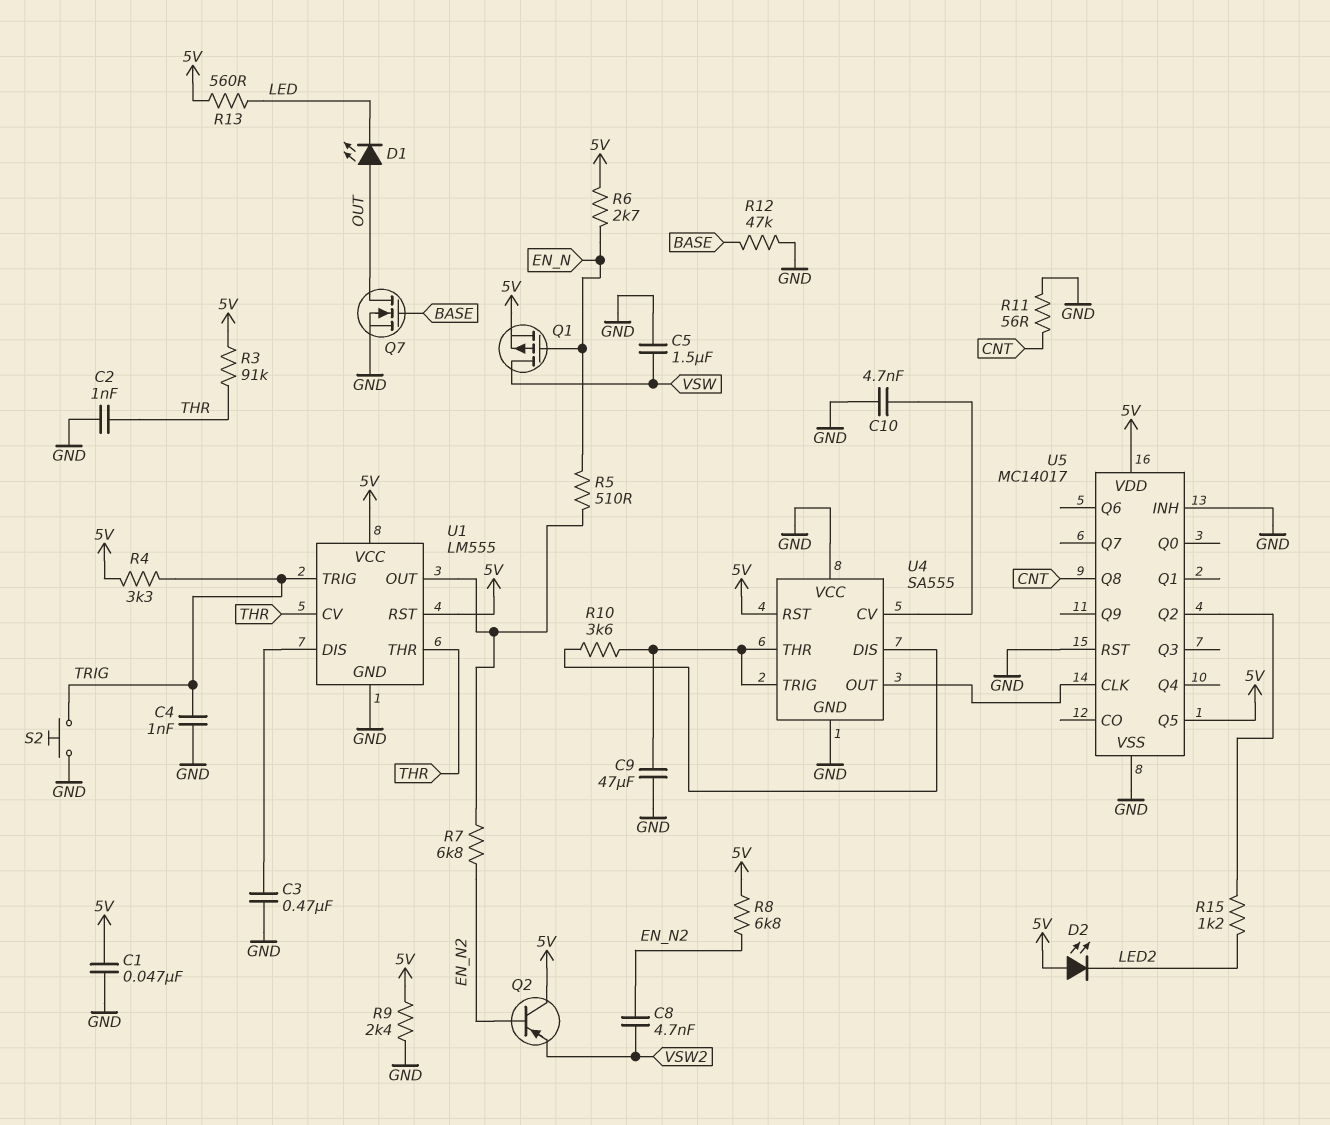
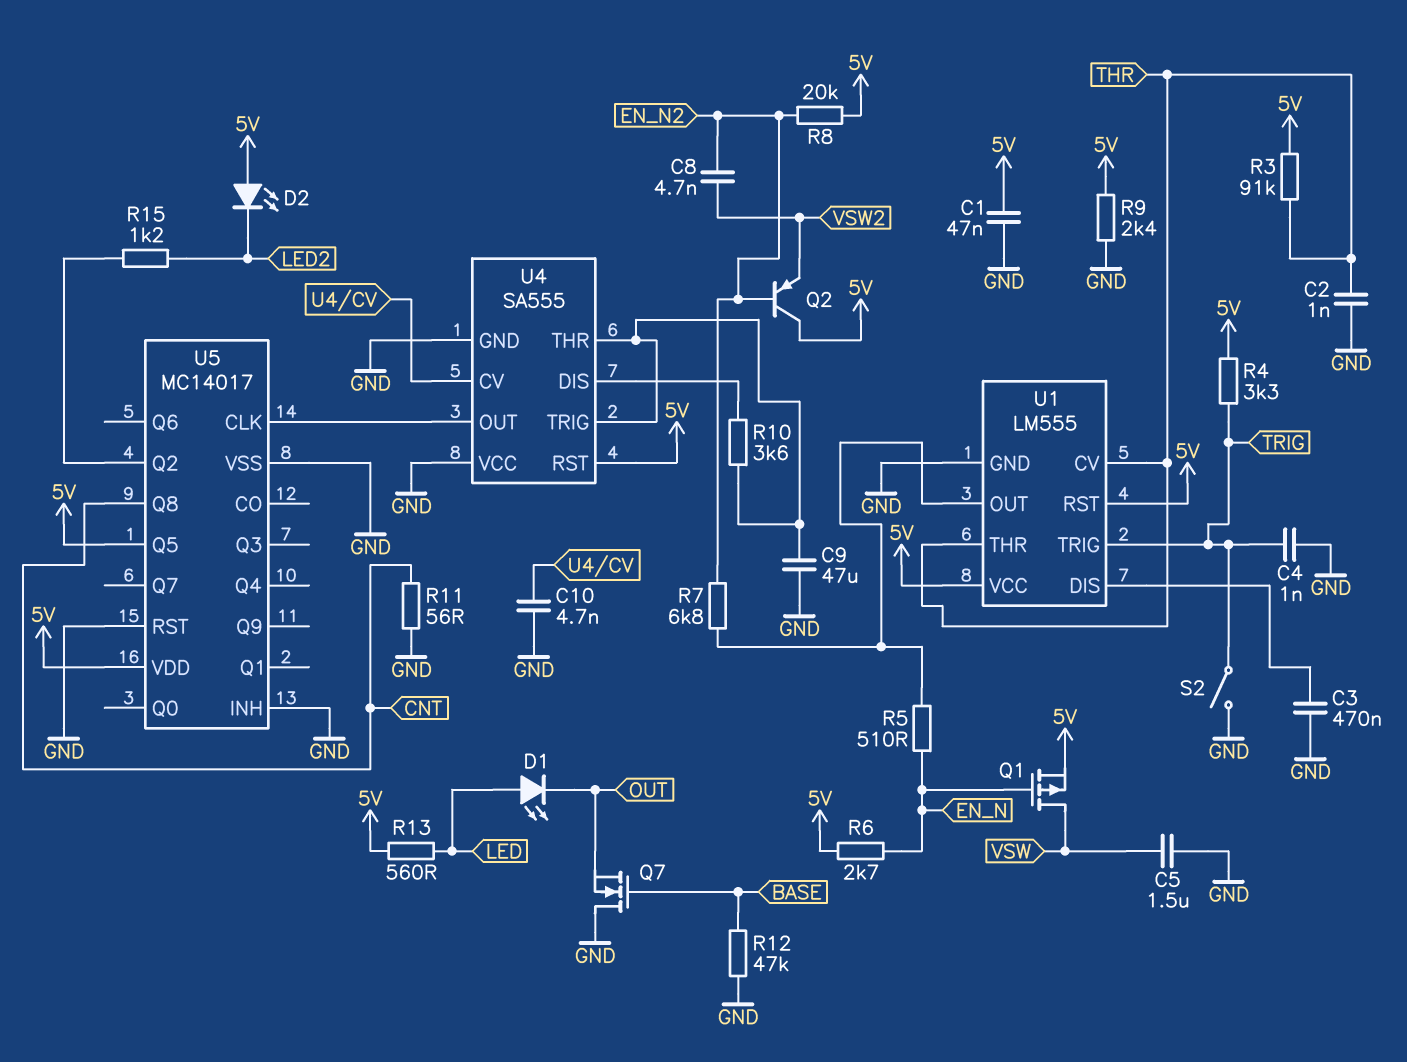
D1: LED (A OUT, K LED) -> LED (A LED, K OUT)
Q7: NMOS (G BASE, D OUT, S GND) -> NMOS (G BASE, D GND, S OUT)
R8: 6.8k (5V, EN_N2) -> 20k (5V, EN_N2)
S2: button (GND, TRIG) -> switch (GND, TRIG)

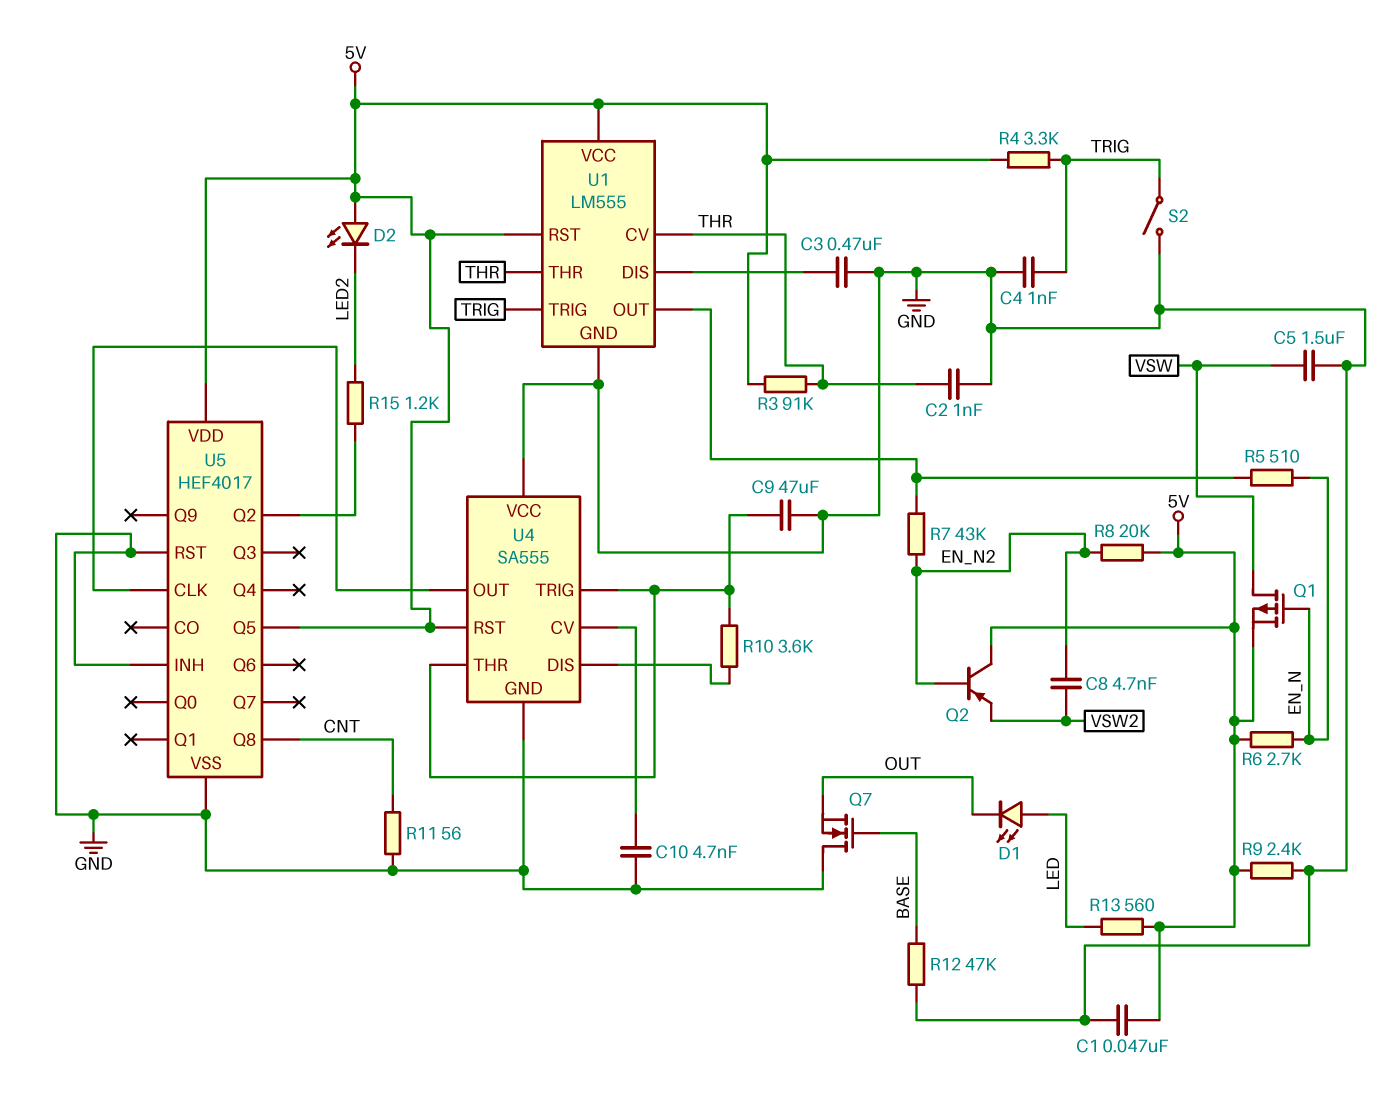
R7: 6.8k (EN_N2, U1/OUT) -> 43k (EN_N2, U1/OUT)
U5: MC14017 -> HEF4017

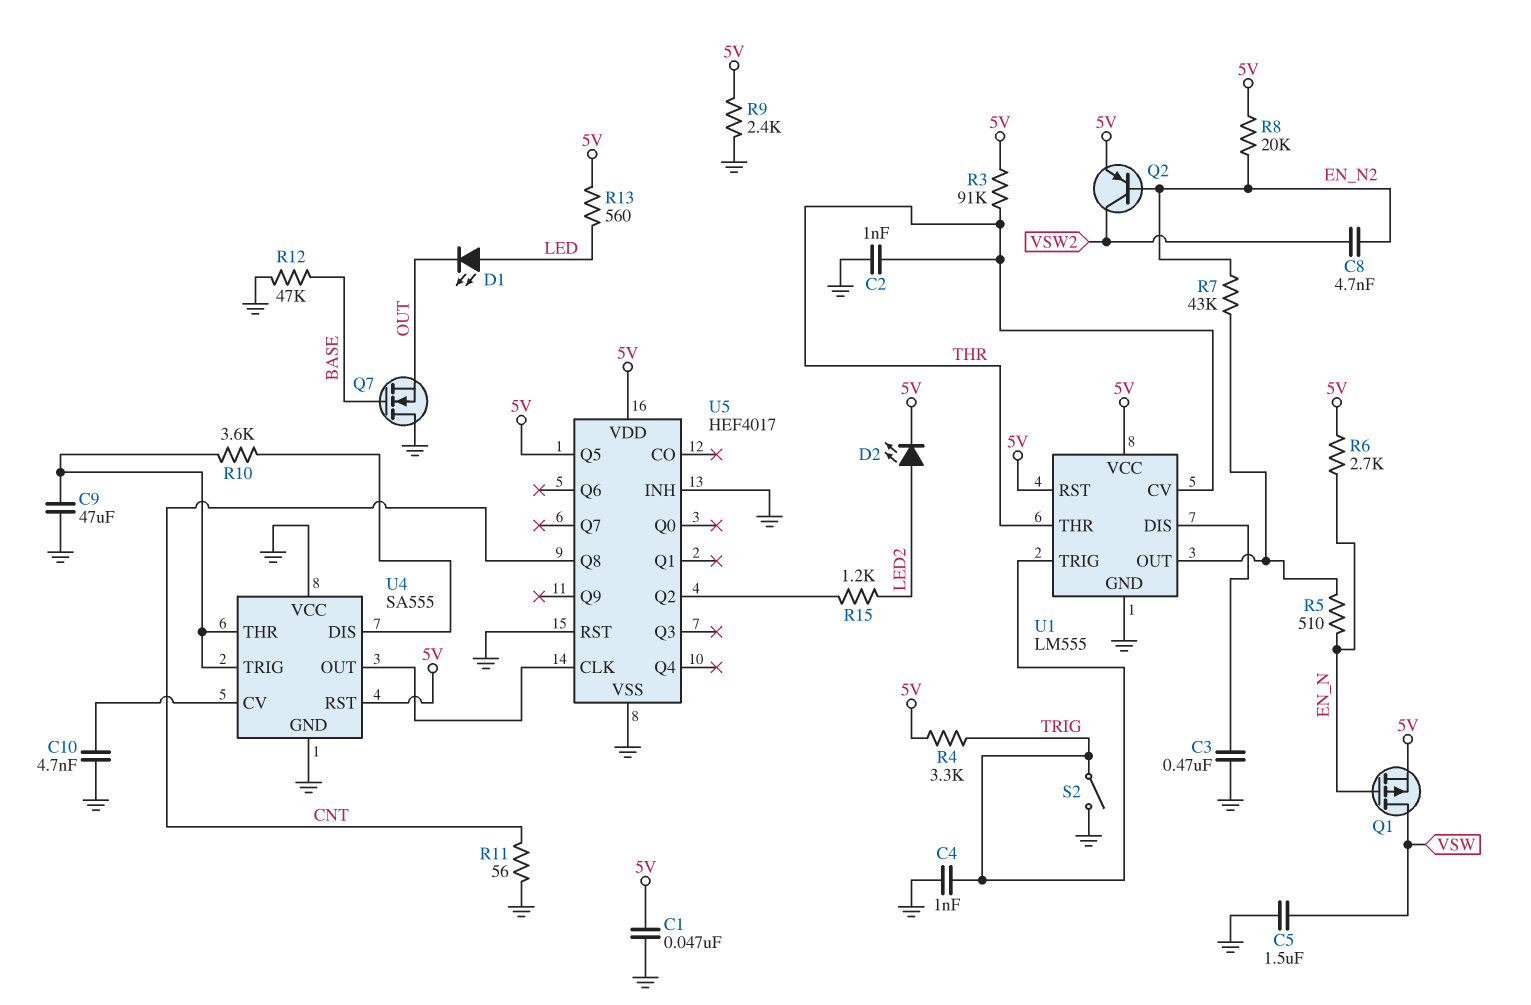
D2: LED (A 5V, K LED2) -> LED (A LED2, K 5V)
Q2: PNP (B EN_N2, C 5V, E VSW2) -> PNP (B EN_N2, C VSW2, E 5V)

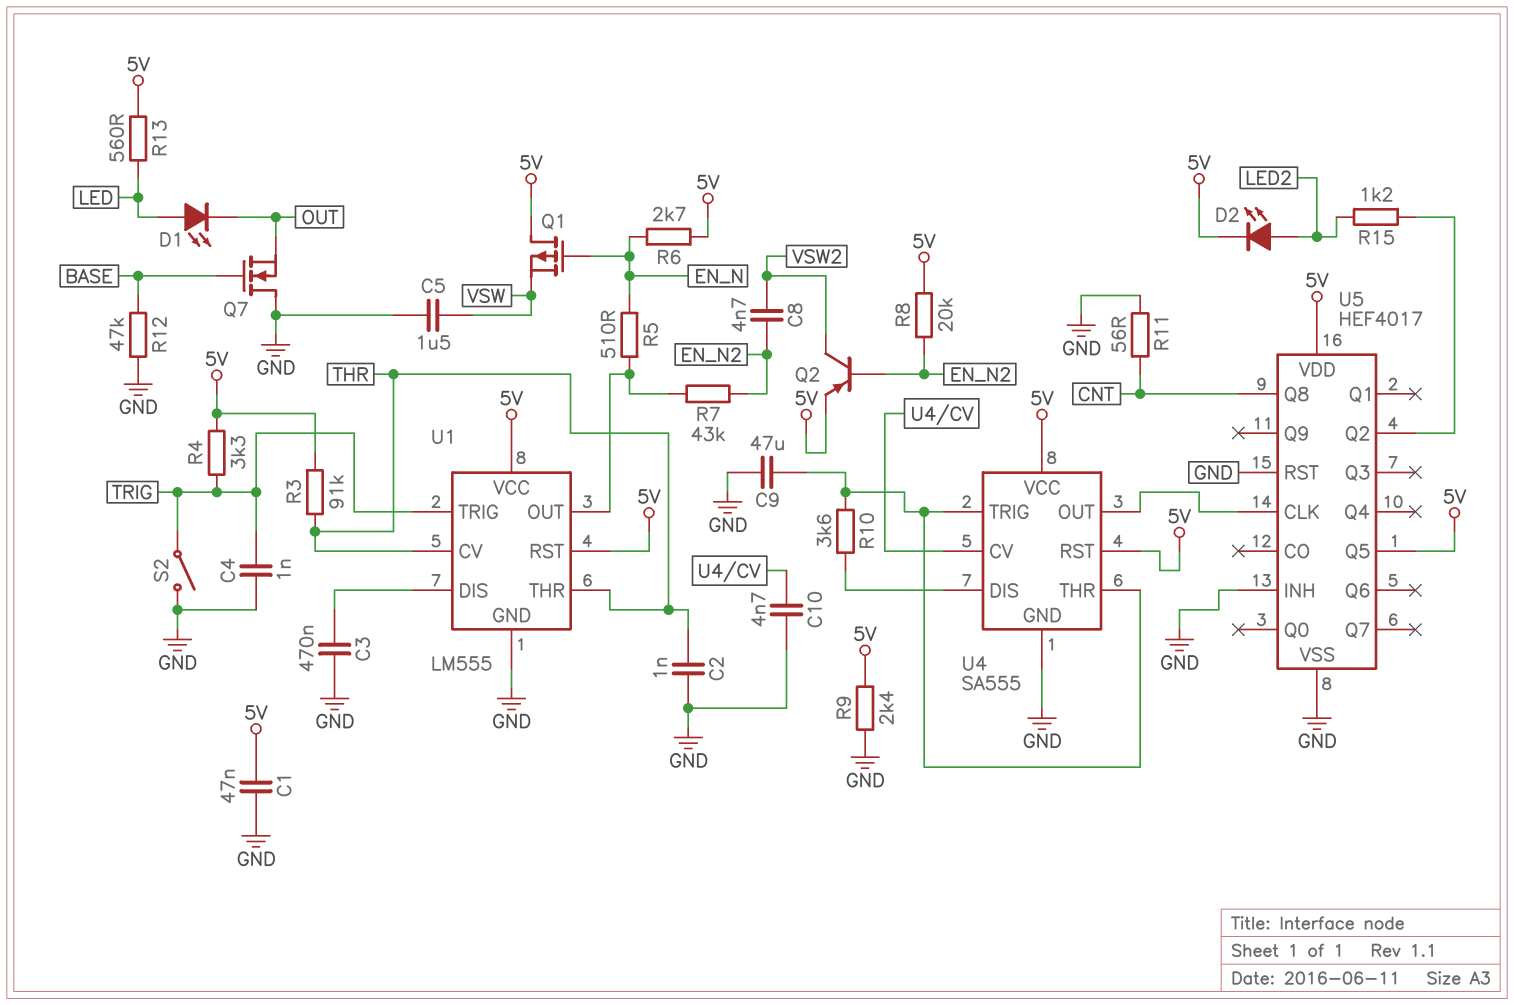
Q1: PMOS (G EN_N, D VSW, S 5V) -> PMOS (G EN_N, D 5V, S VSW)
U4 pin VCC: GND -> 5V

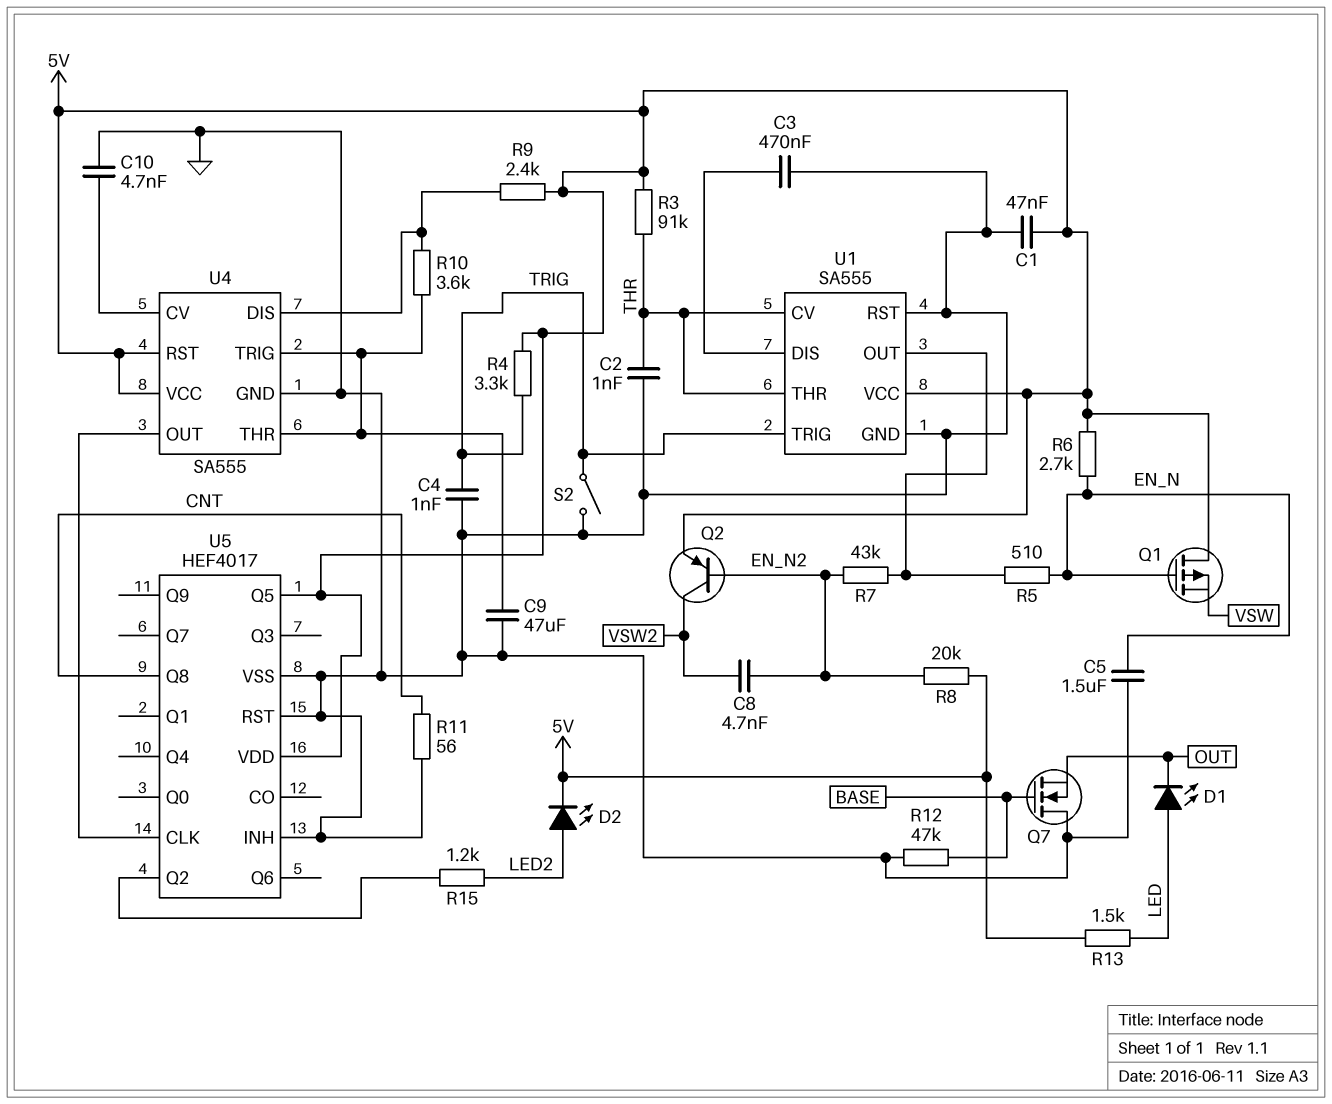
C5: 1.5uF (GND, VSW) -> 1.5uF (EN_N, GND)
R9: 2.4k (5V, GND) -> 2.4k (5V, U4/DIS)
R13: 560 (5V, LED) -> 1.5k (5V, LED)
U1: LM555 -> SA555
U1 pin RST: 5V -> GND

